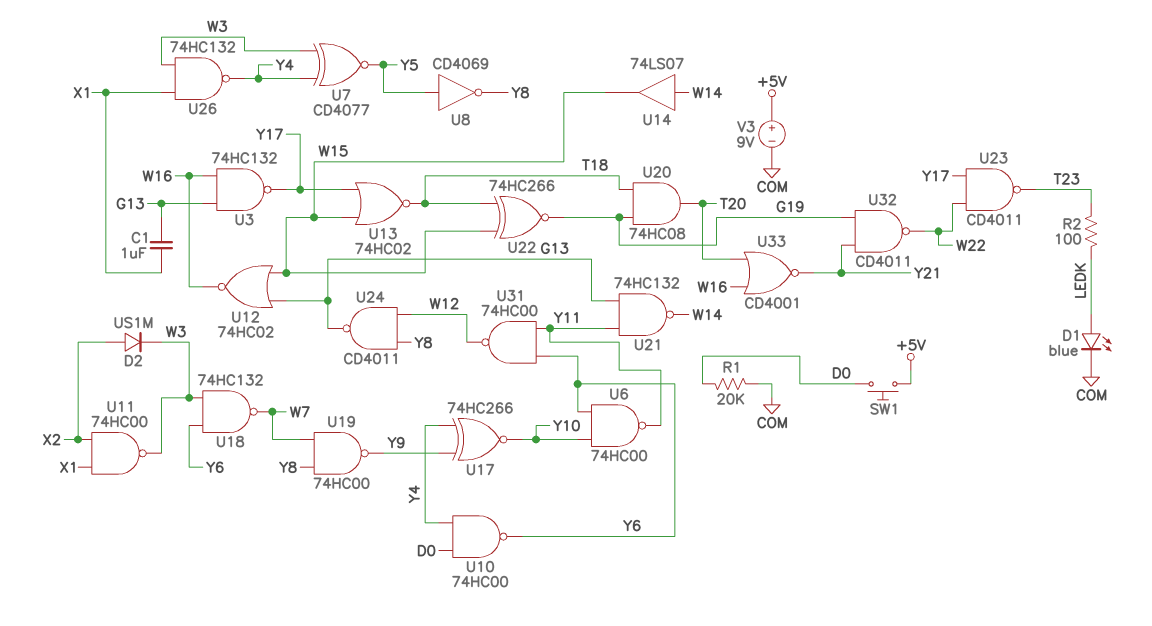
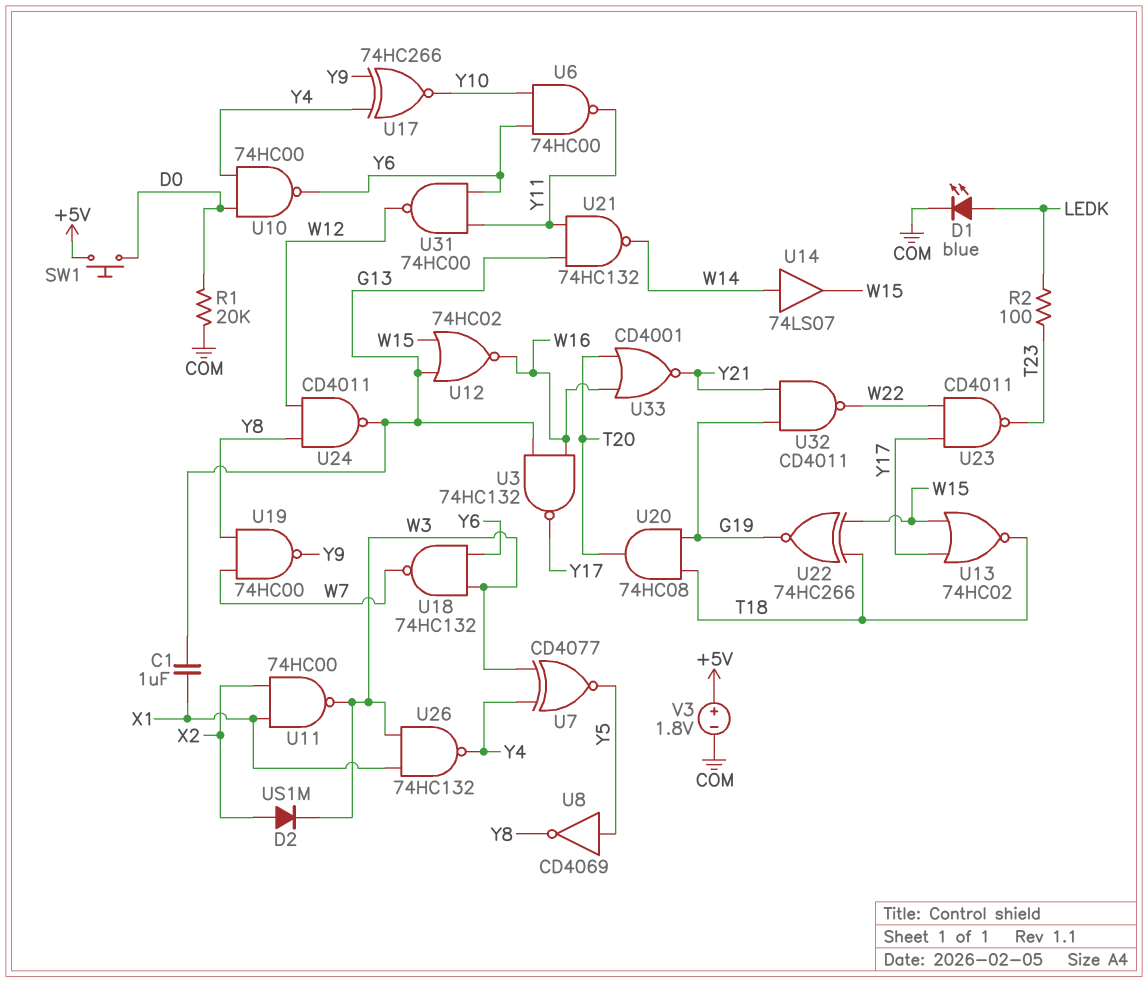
V3: 9V (plus +5V, minus COM) -> 1.8V (plus +5V, minus COM)

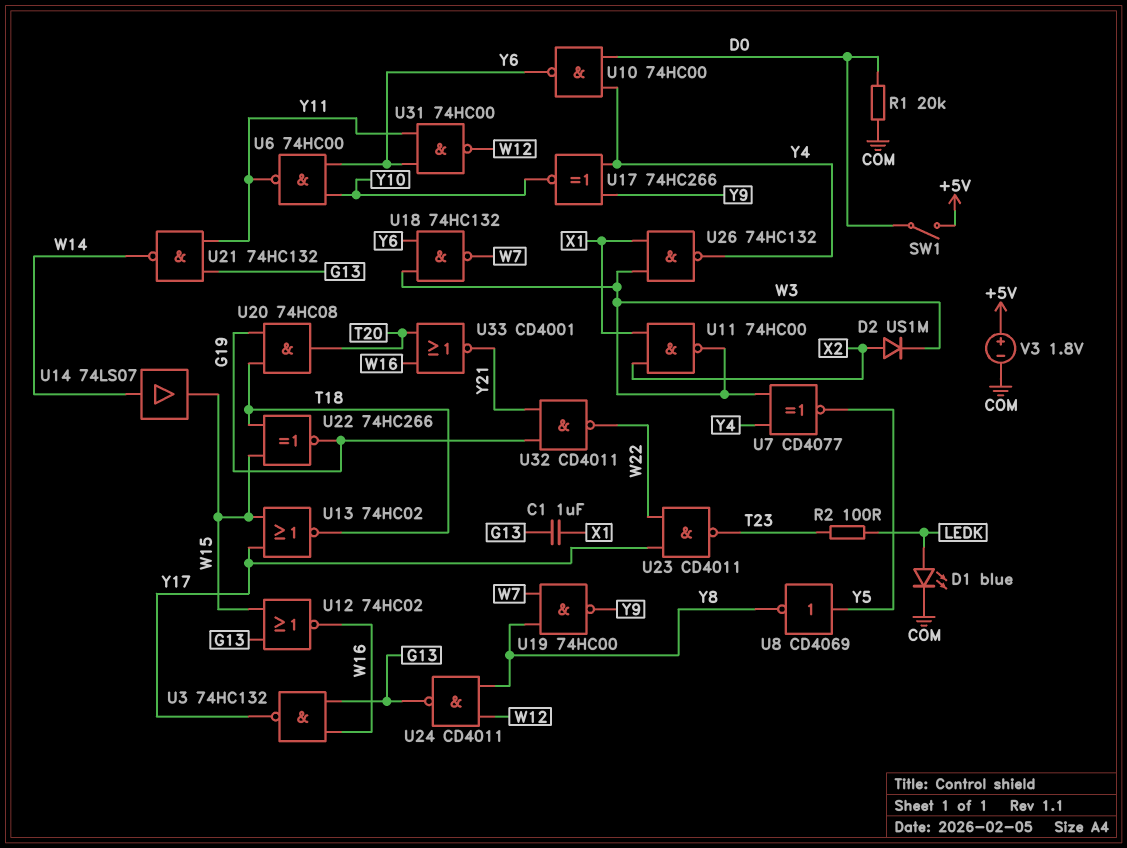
SW1: button (+5V, D0) -> switch (+5V, D0)

